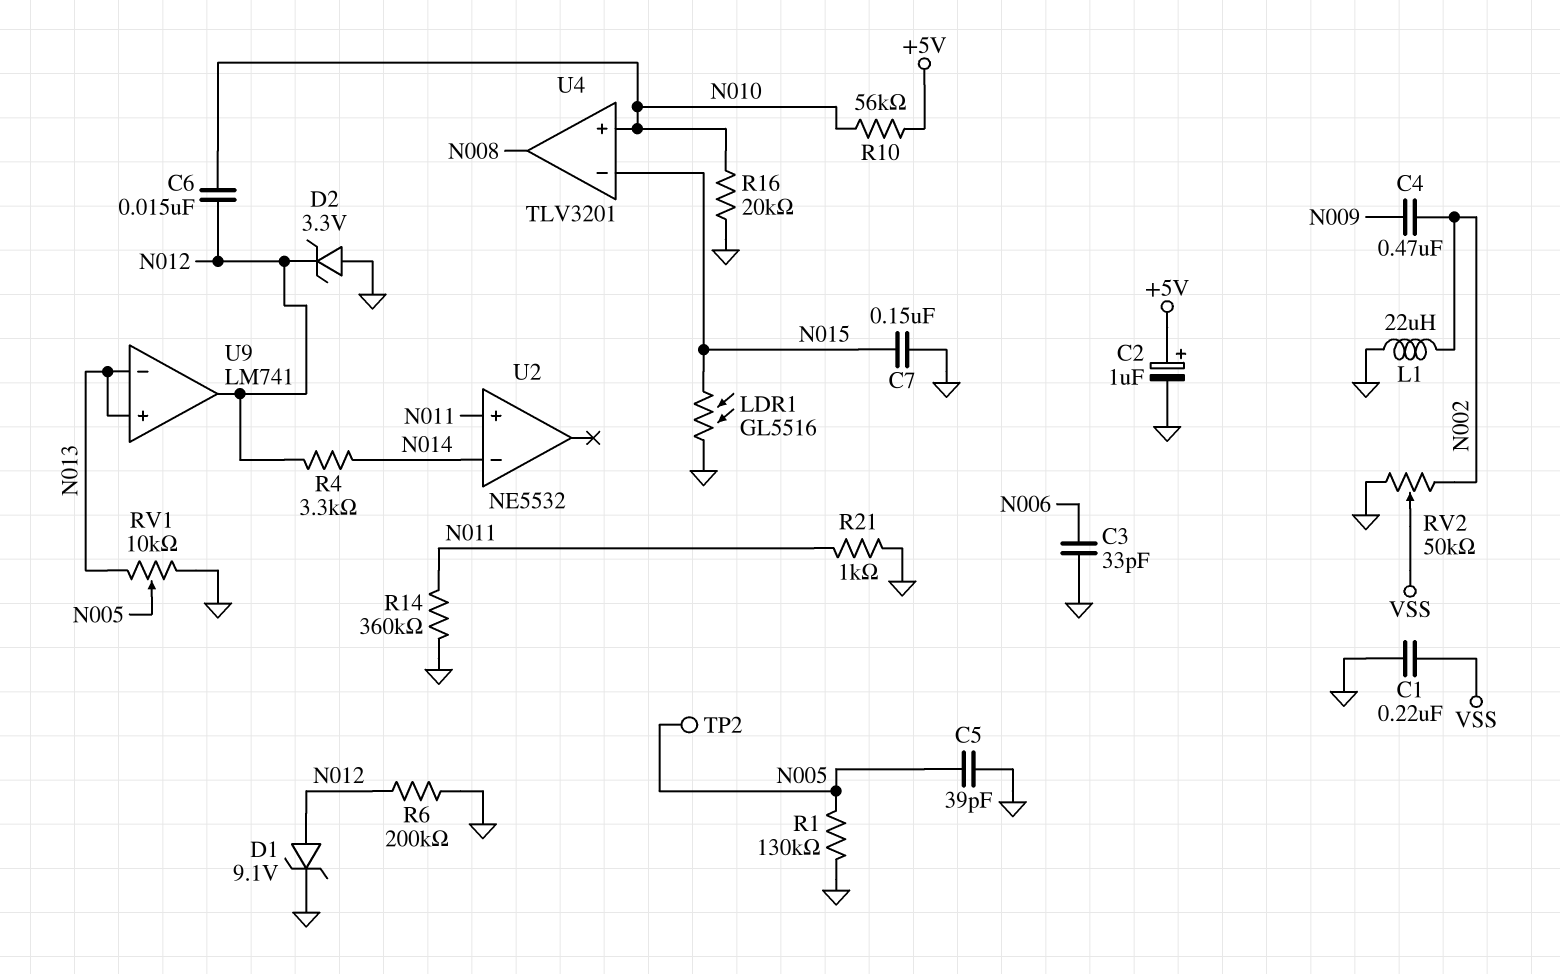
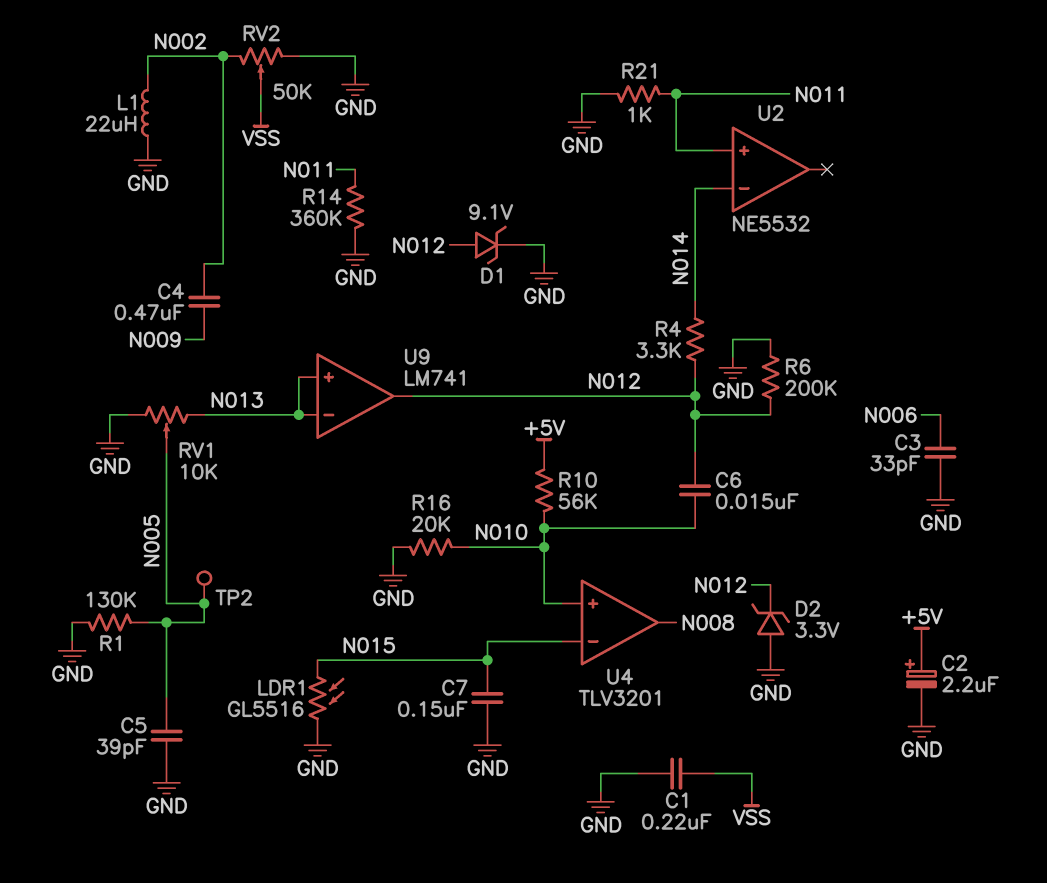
C2: 1uF (plus +5V, minus GND) -> 2.2uF (plus +5V, minus GND)

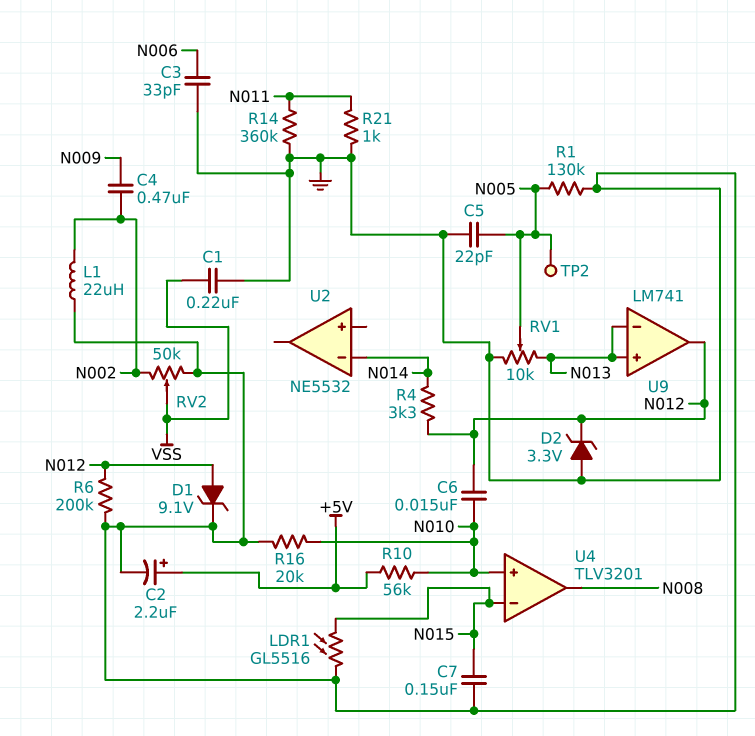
C5: 39pF (GND, N005) -> 22pF (GND, N005)
U2 pin in+: N011 -> none

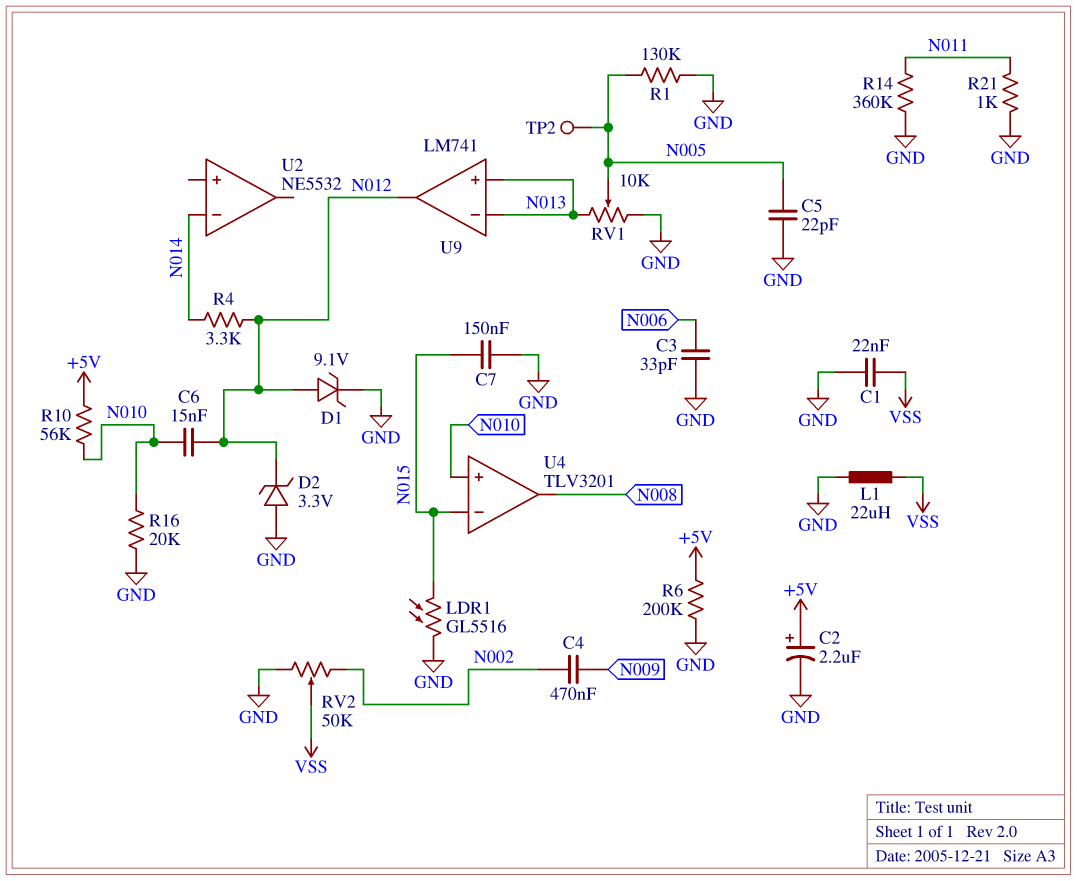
C1: 220nF (GND, VSS) -> 22nF (GND, VSS)
L1: 22uH (GND, N002) -> 22uH (GND, VSS)
R6: 200k (GND, N012) -> 200k (+5V, GND)

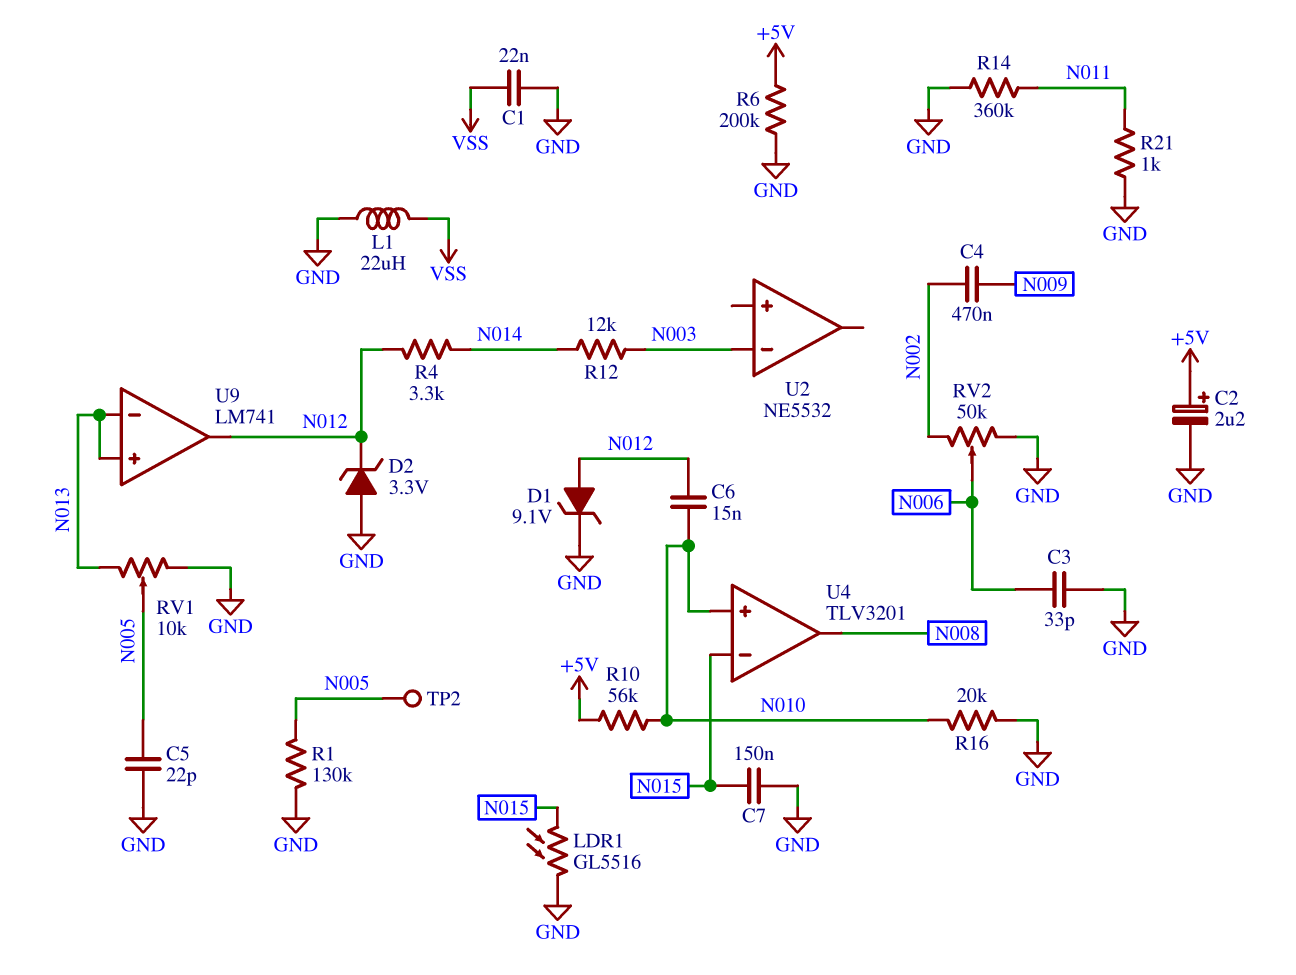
R12: none -> 12k (N003, N014)
RV2: 50k (GND, N002, wiper VSS) -> 50k (GND, N002, wiper N006)
U2 pin in-: N014 -> N003

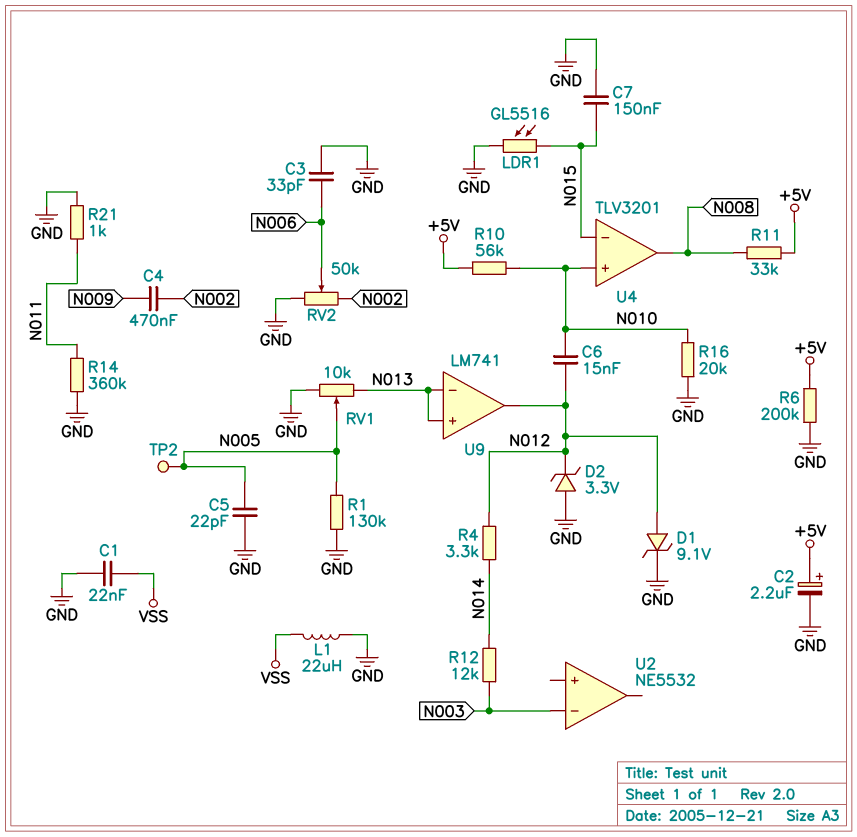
R11: none -> 33k (+5V, N008)

